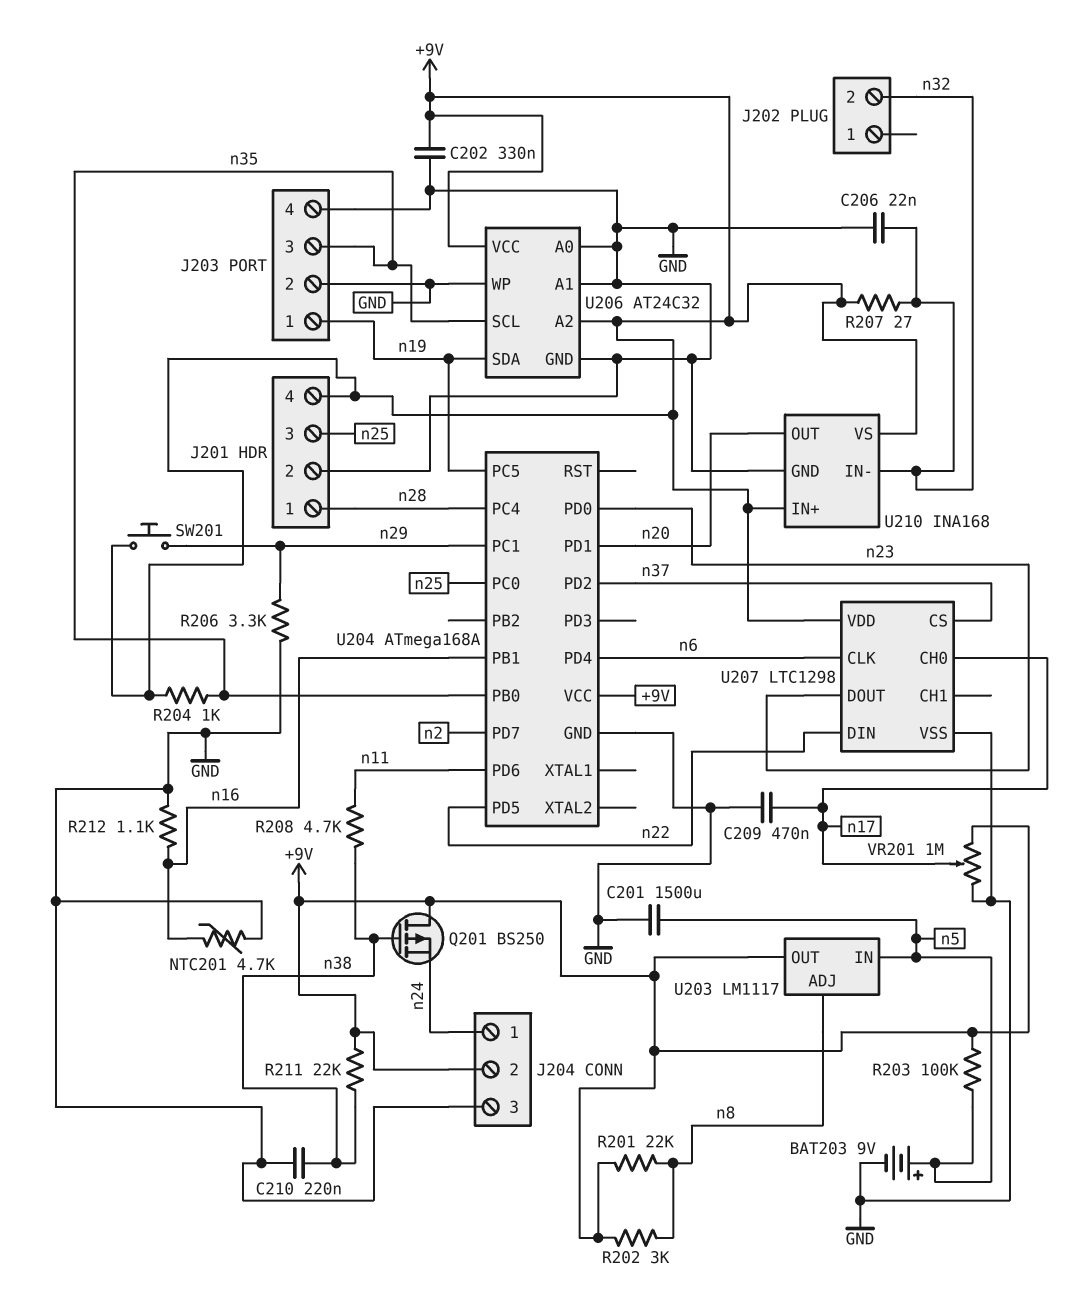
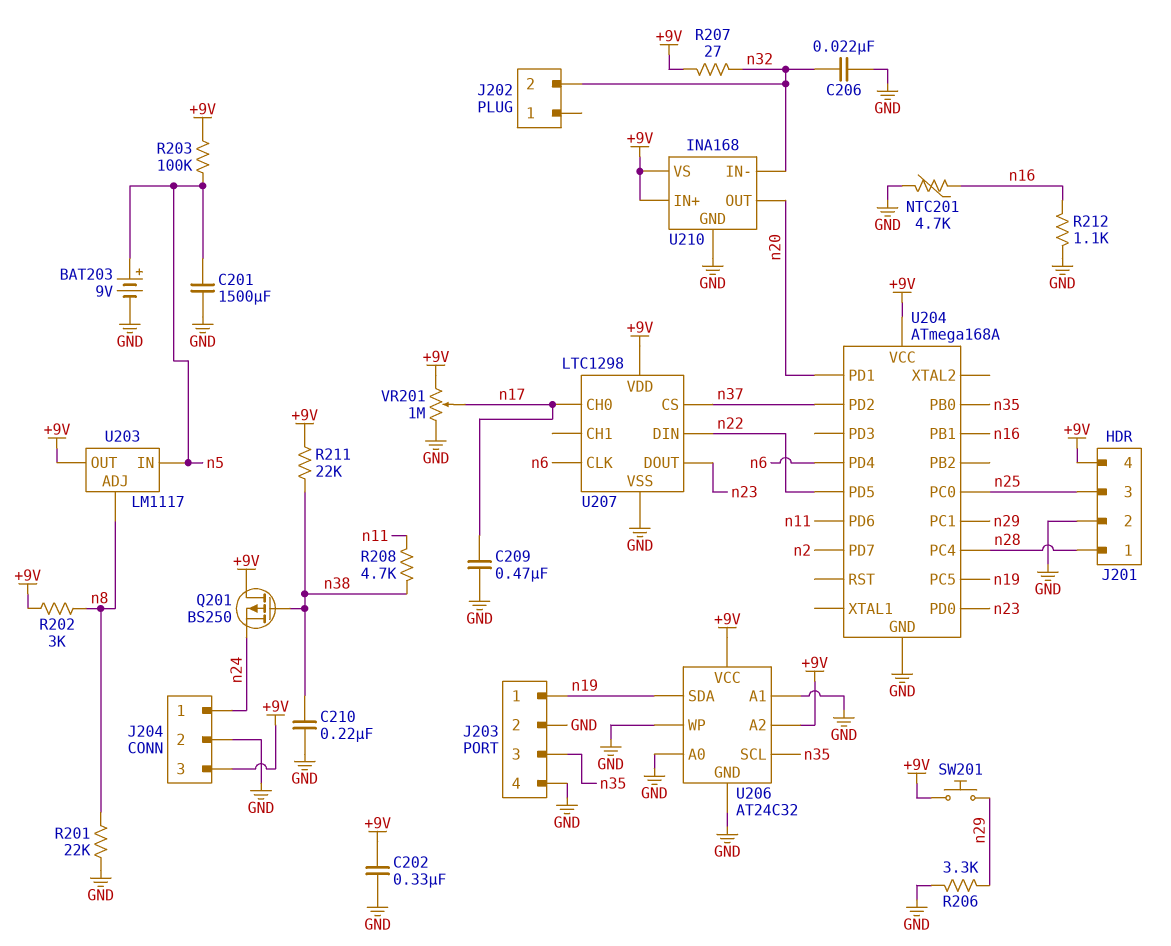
J204 pin 2: +9V -> GND
J204 pin 3: GND -> +9V
R201: 22k (+9V, n8) -> 22k (GND, n8)
R204: 1k (+9V, n35) -> none

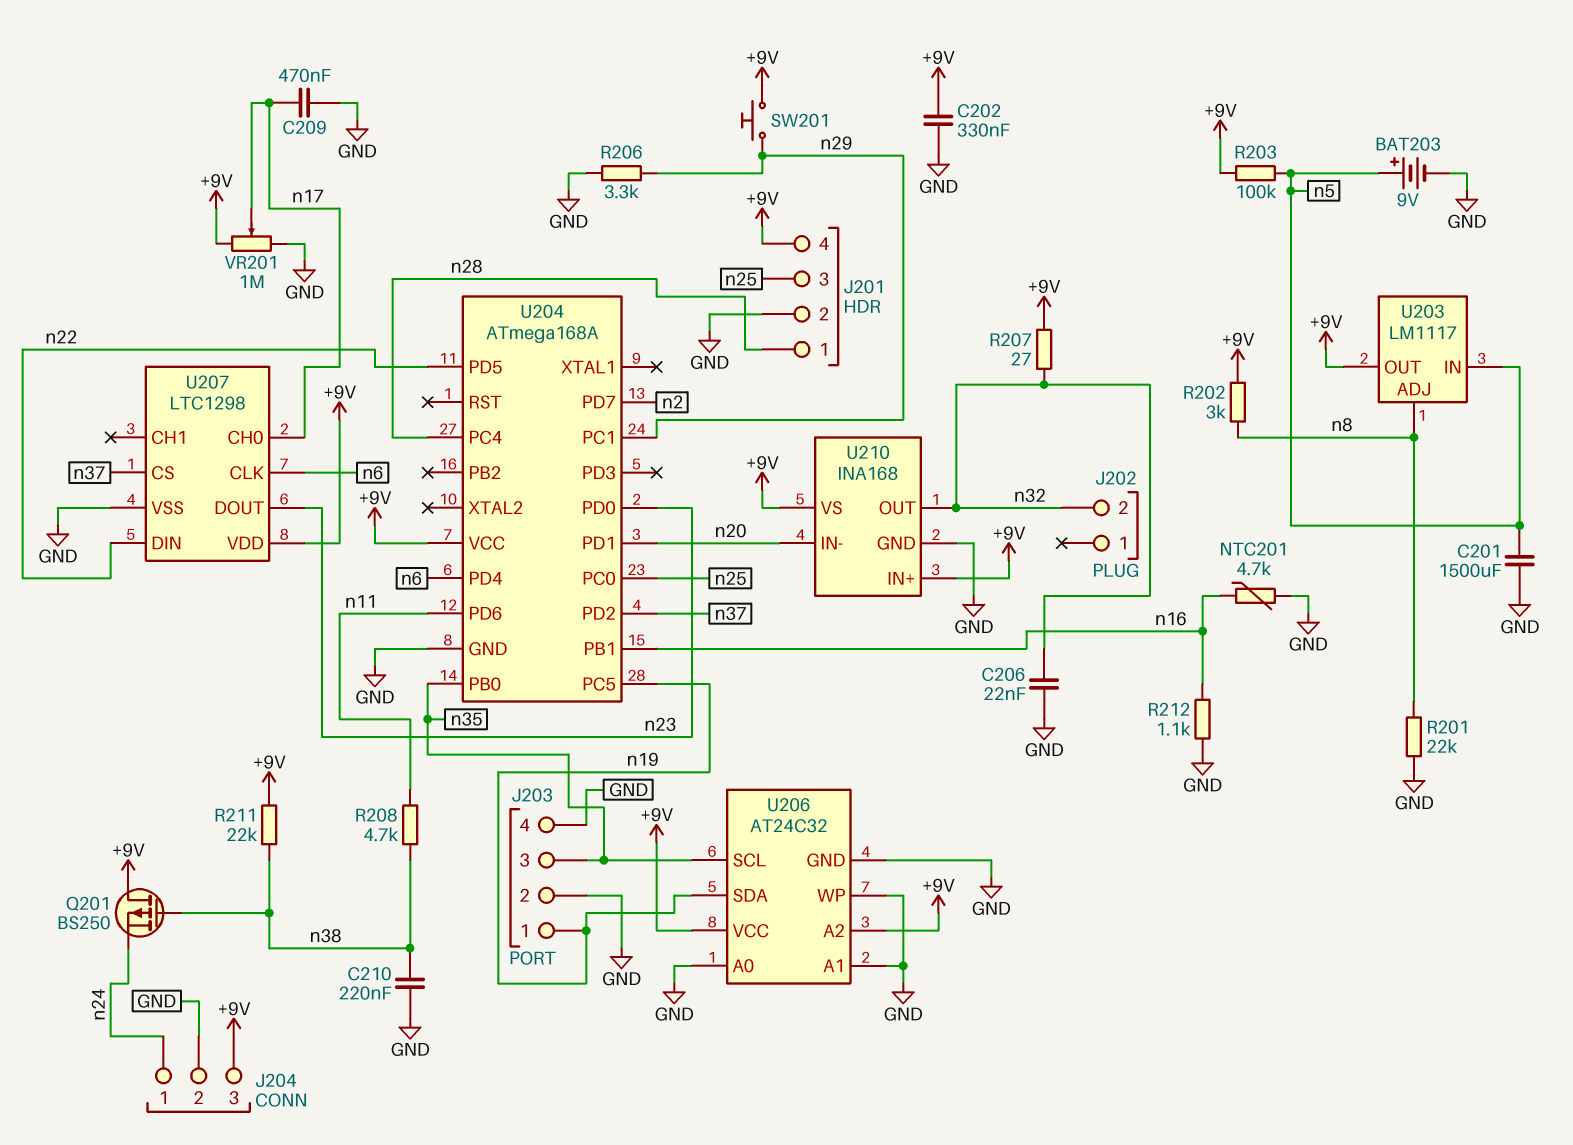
U210 pin IN-: n32 -> n20
U210 pin OUT: n20 -> n32

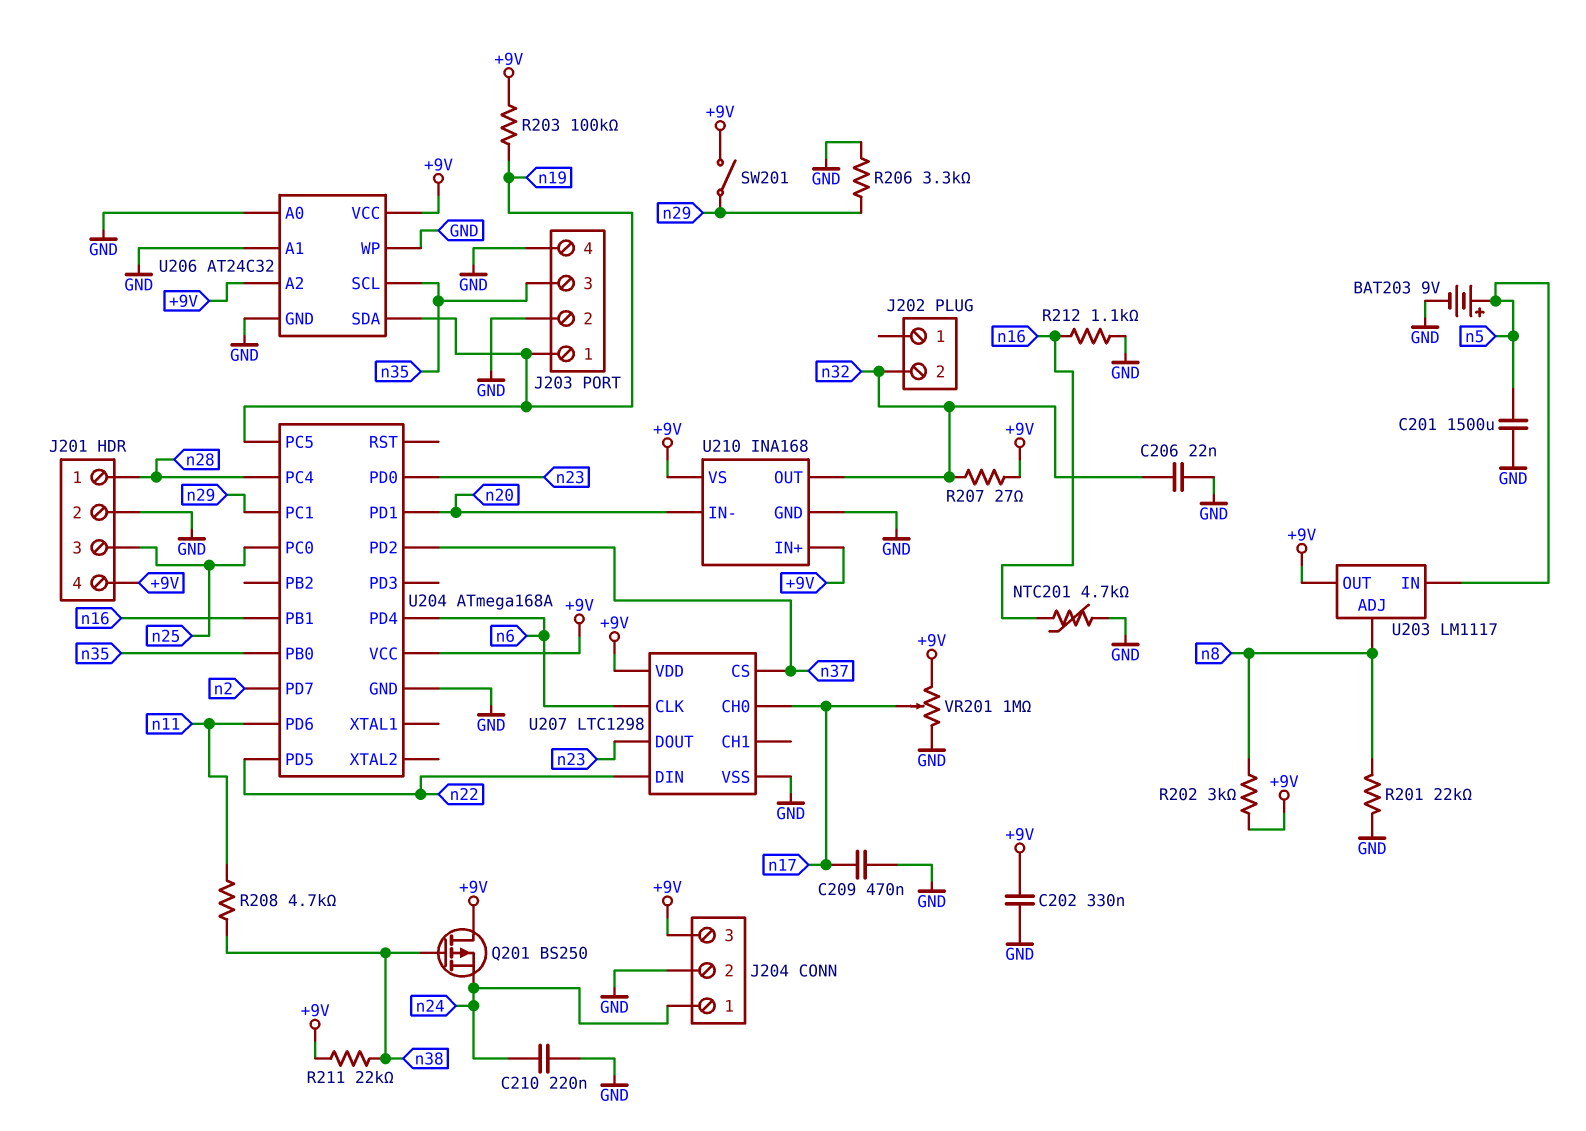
C210: 220nF (GND, n38) -> 220nF (GND, n24)
R203: 100k (+9V, n5) -> 100k (+9V, n19)
SW201: button (+9V, n29) -> switch (+9V, n29)

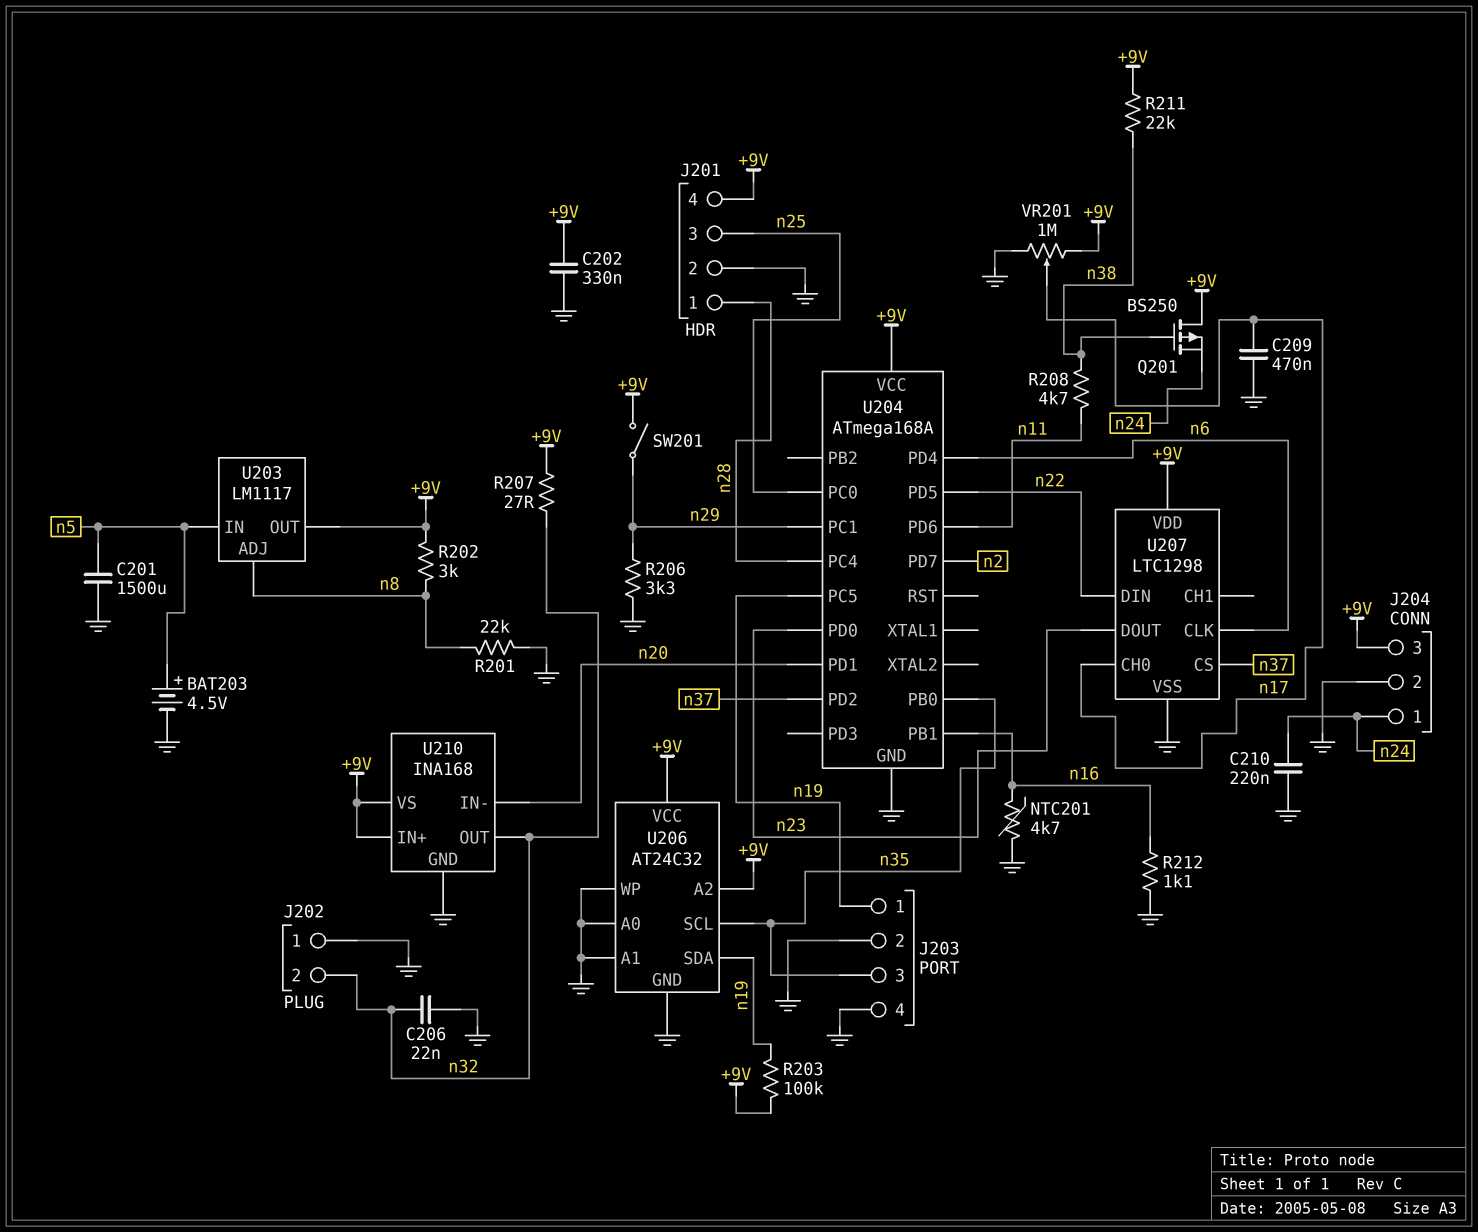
BAT203: 9V (plus n5, minus GND) -> 4.5V (plus n5, minus GND)
J202 pin 1: none -> GND

